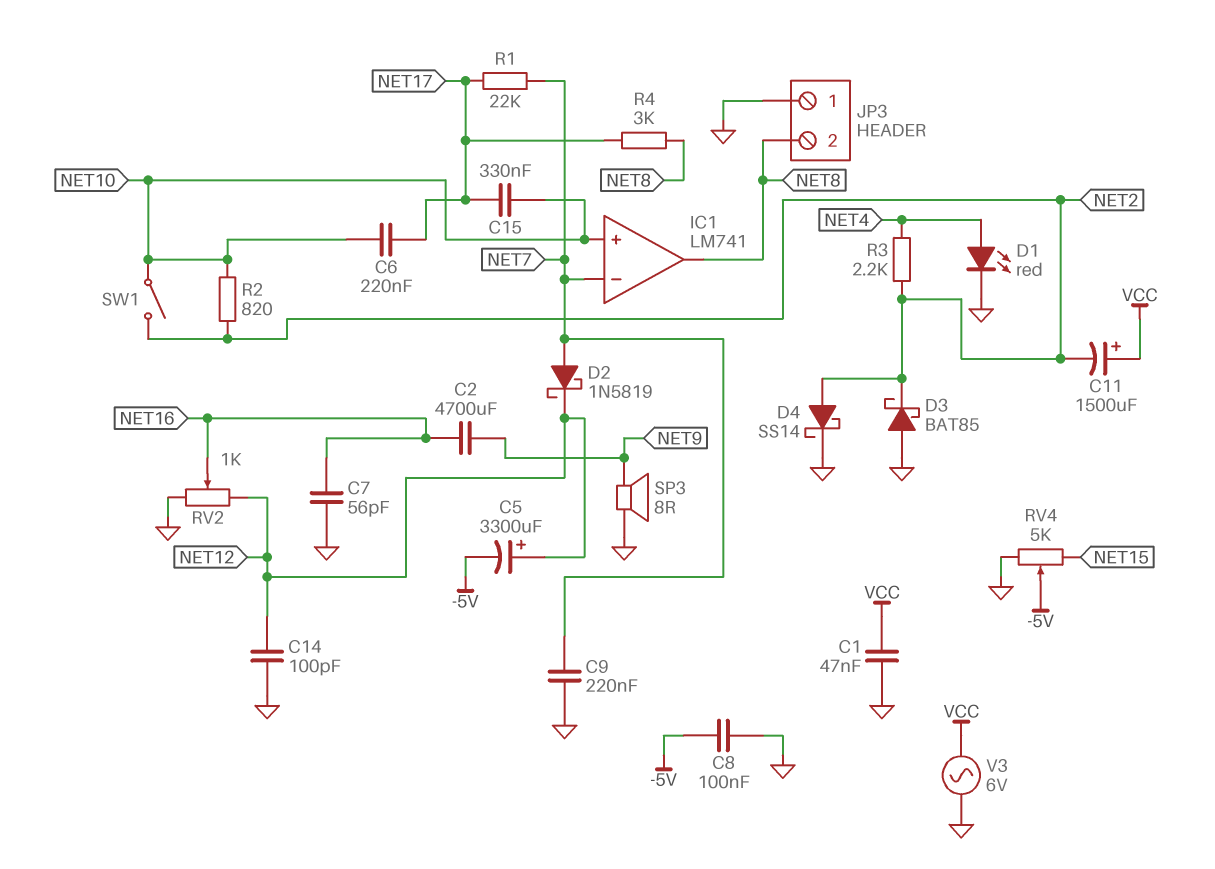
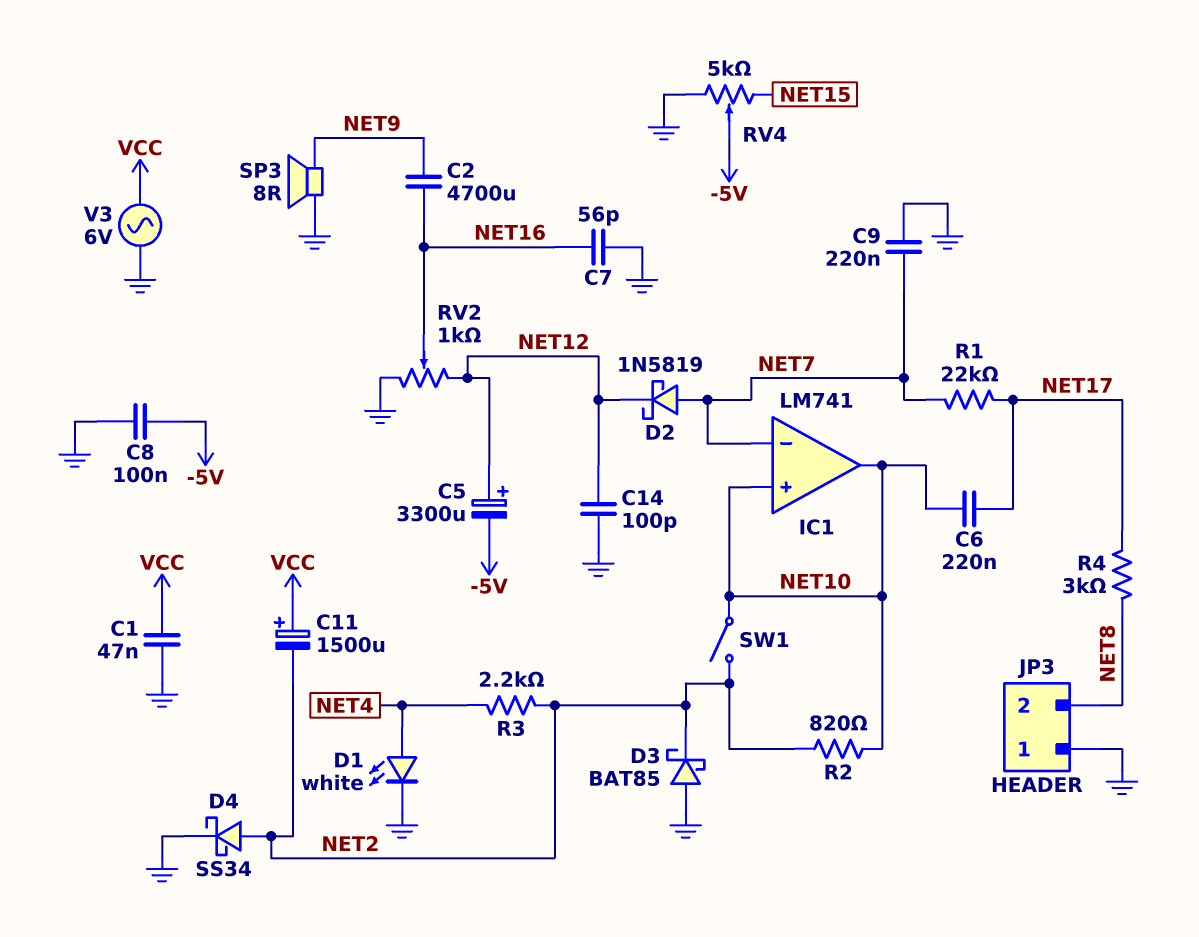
C15: 330nF (NET10, NET17) -> none
D1: LED red (A NET4, K GND) -> LED white (A NET4, K GND)
D4: schottky SS14 (A NET2, K GND) -> schottky SS34 (A NET2, K GND)
IC1 pin out: NET8 -> NET10

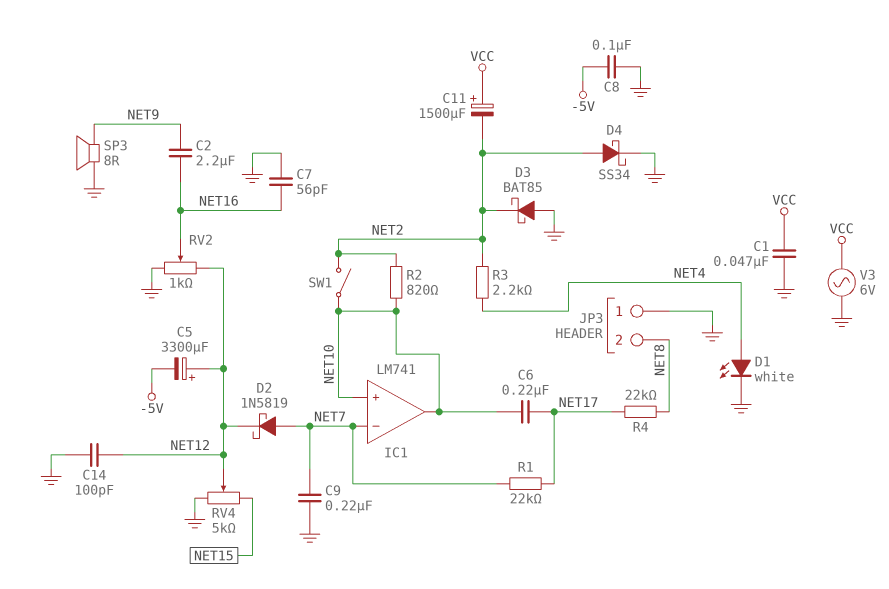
C2: 4700uF (NET9, NET16) -> 2.2uF (NET9, NET16)
R4: 3k (NET8, NET17) -> 22k (NET8, NET17)
RV4: 5k (GND, NET15, wiper -5V) -> 5k (GND, NET15, wiper NET12)

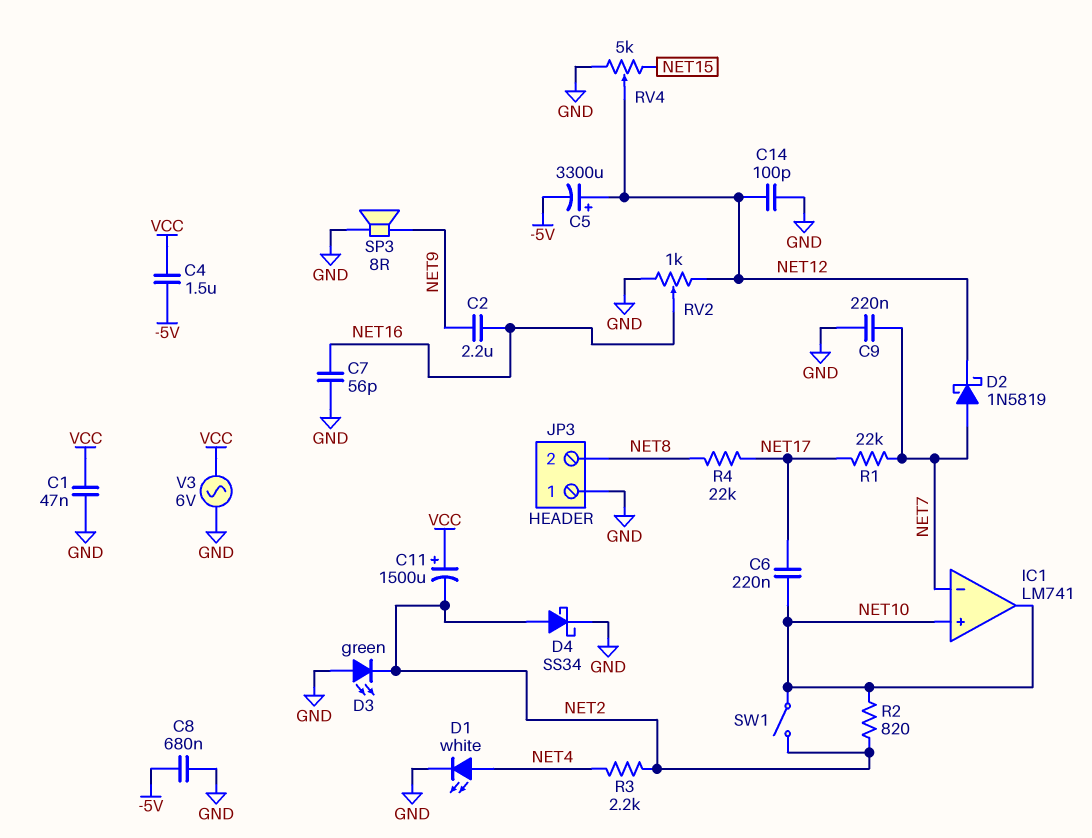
C4: none -> 1.5uF (-5V, VCC)
C8: 100nF (-5V, GND) -> 680nF (-5V, GND)
D3: schottky BAT85 (A GND, K NET2) -> LED green (A GND, K NET2)

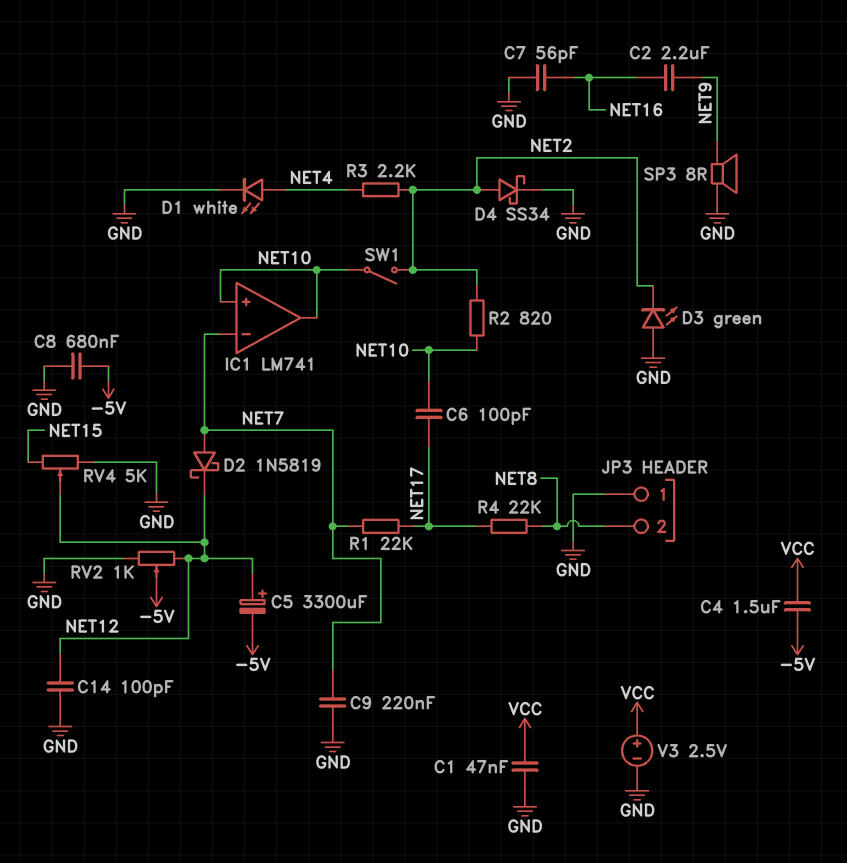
C6: 220nF (NET10, NET17) -> 100pF (NET10, NET17)
C11: 1500uF (plus VCC, minus NET2) -> none
RV2: 1k (GND, NET12, wiper NET16) -> 1k (GND, NET12, wiper -5V)
V3: AC 6V (GND, VCC) -> 2.5V (plus VCC, minus GND)

